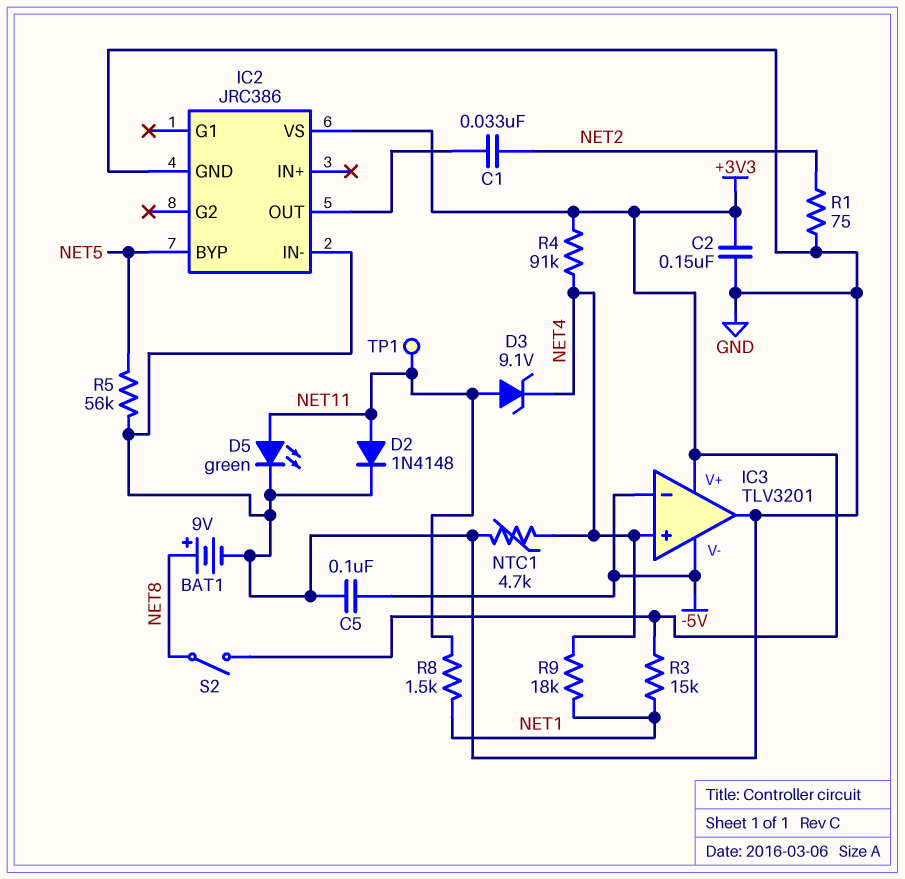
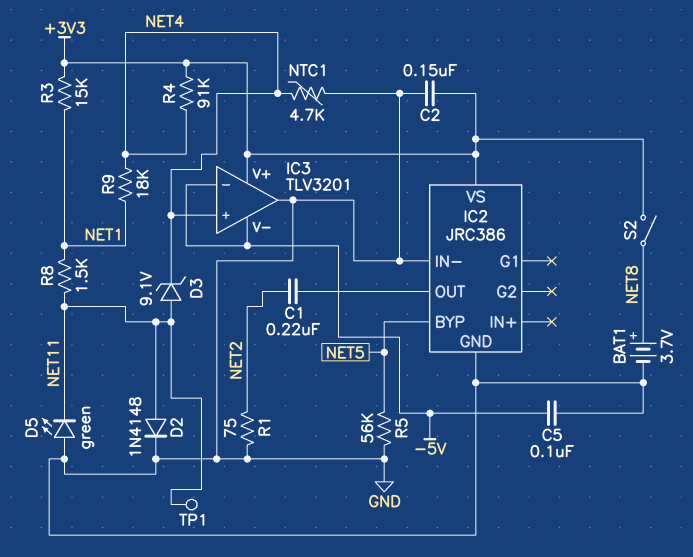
BAT1: 9V (plus NET8, minus GND) -> 3.7V (plus NET8, minus GND)
C1: 33nF (IC2/OUT, NET2) -> 220nF (IC2/OUT, NET2)
D5: LED green (A NET11, K GND) -> LED green (A GND, K NET11)

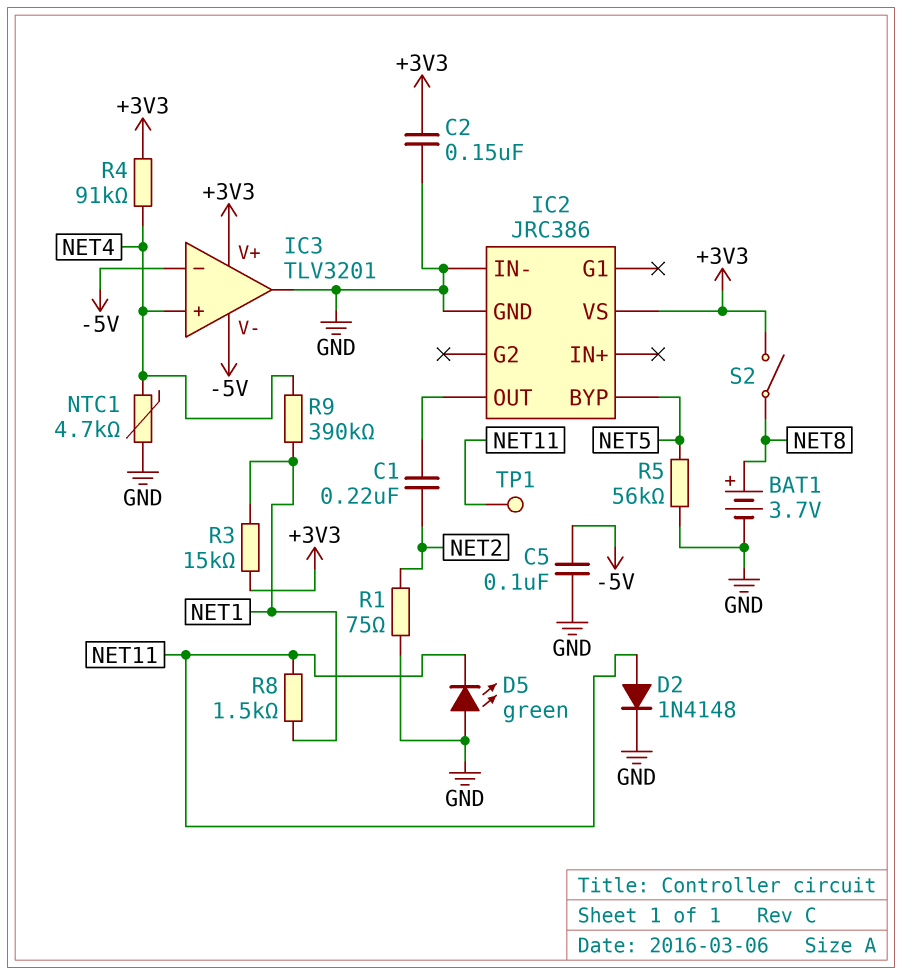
D3: zener 9.1V (A NET11, K NET4) -> none
R9: 18k (NET1, NET4) -> 390k (NET1, NET4)

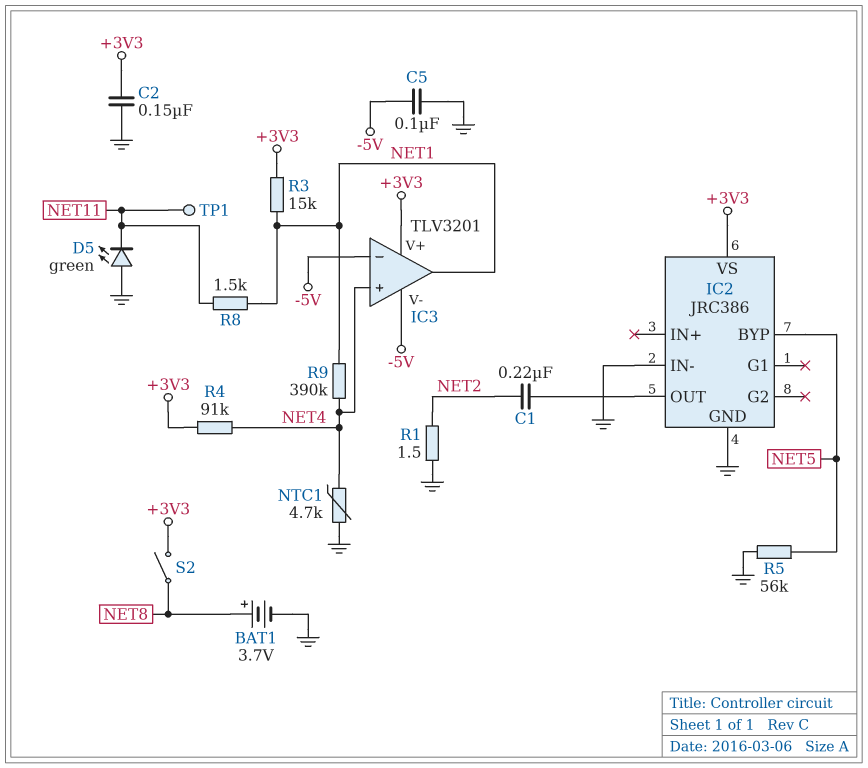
D2: diode 1N4148 (A NET11, K GND) -> none
IC3 pin out: GND -> NET1
R1: 75 (GND, NET2) -> 1.5 (GND, NET2)

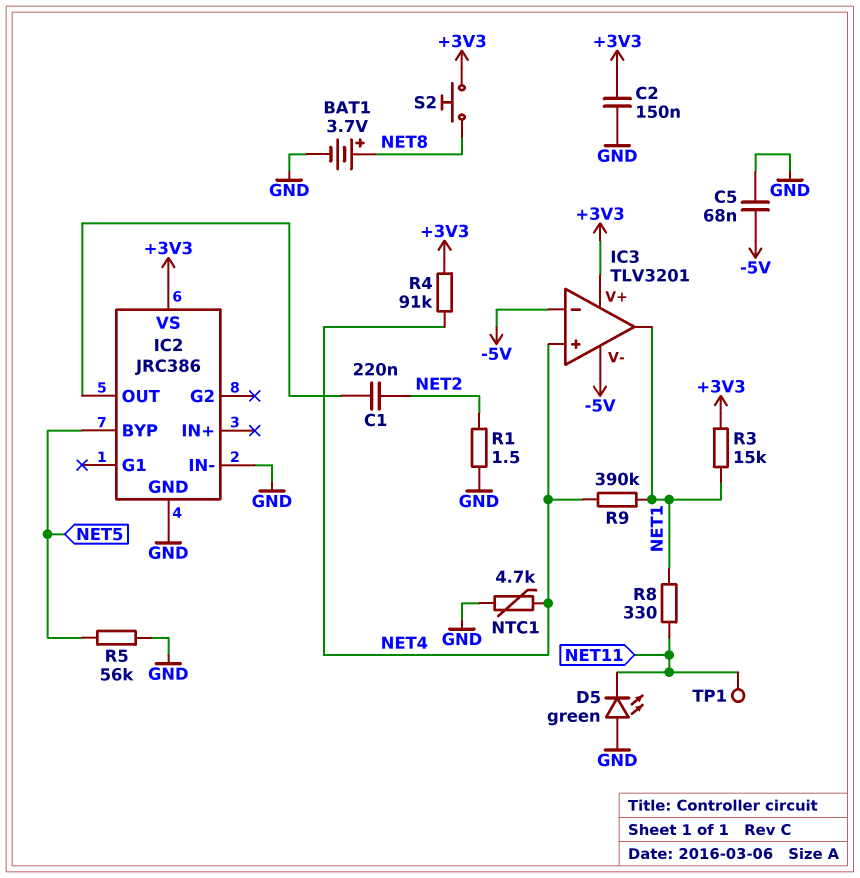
C5: 100nF (-5V, GND) -> 68nF (-5V, GND)
R8: 1.5k (NET1, NET11) -> 330 (NET1, NET11)
S2: switch (+3V3, NET8) -> button (+3V3, NET8)

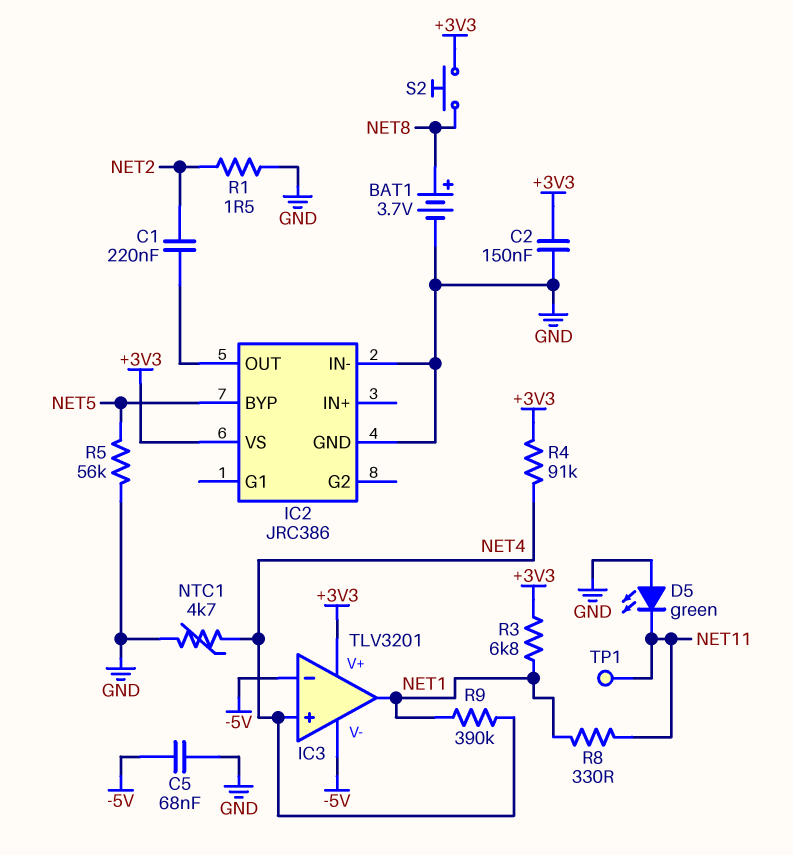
R3: 15k (+3V3, NET1) -> 6.8k (+3V3, NET1)

